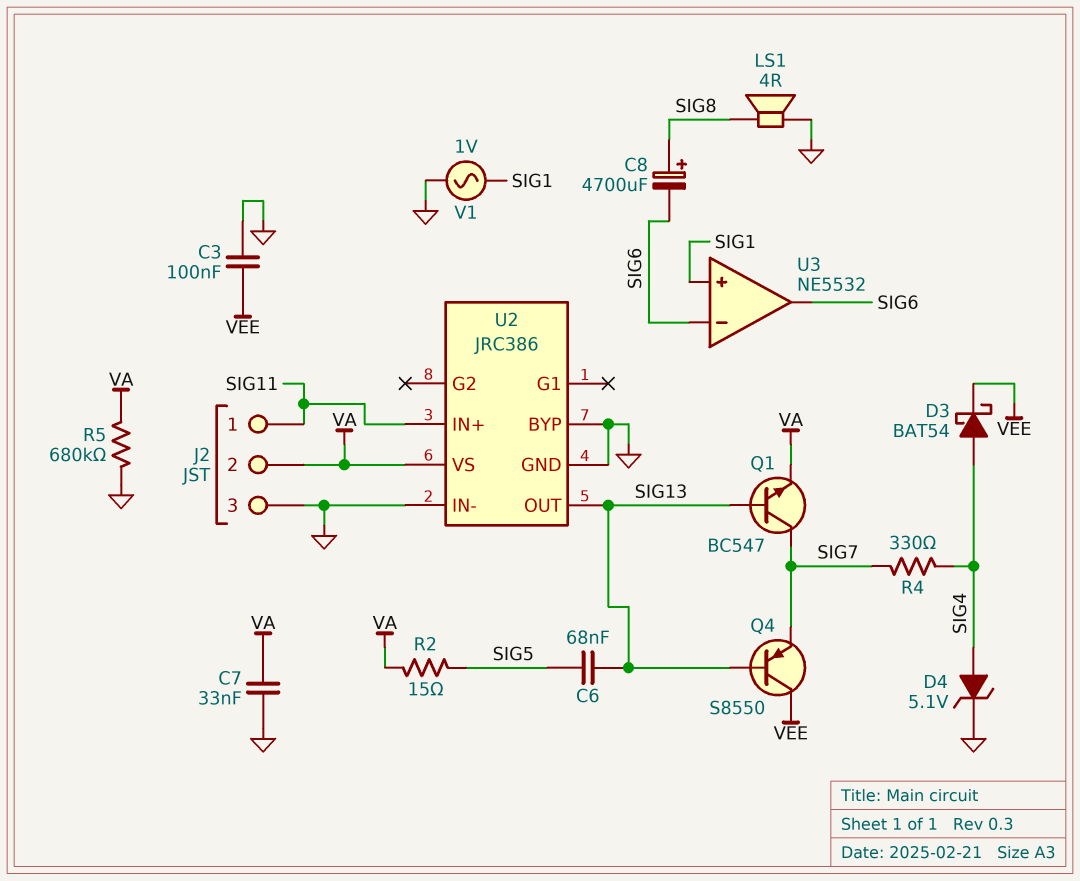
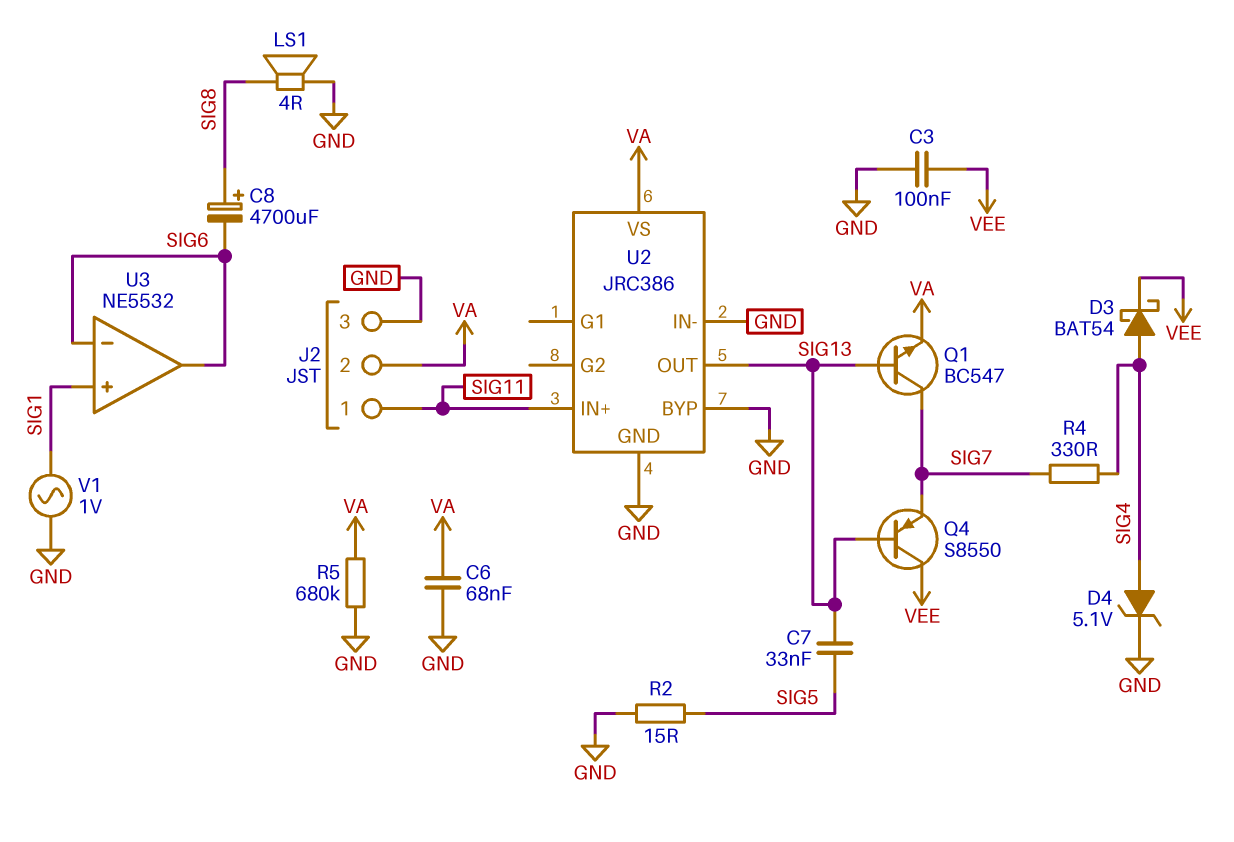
C6: 68nF (SIG5, SIG13) -> 68nF (GND, VA)
C7: 33nF (GND, VA) -> 33nF (SIG5, SIG13)
R2: 15 (SIG5, VA) -> 15 (GND, SIG5)

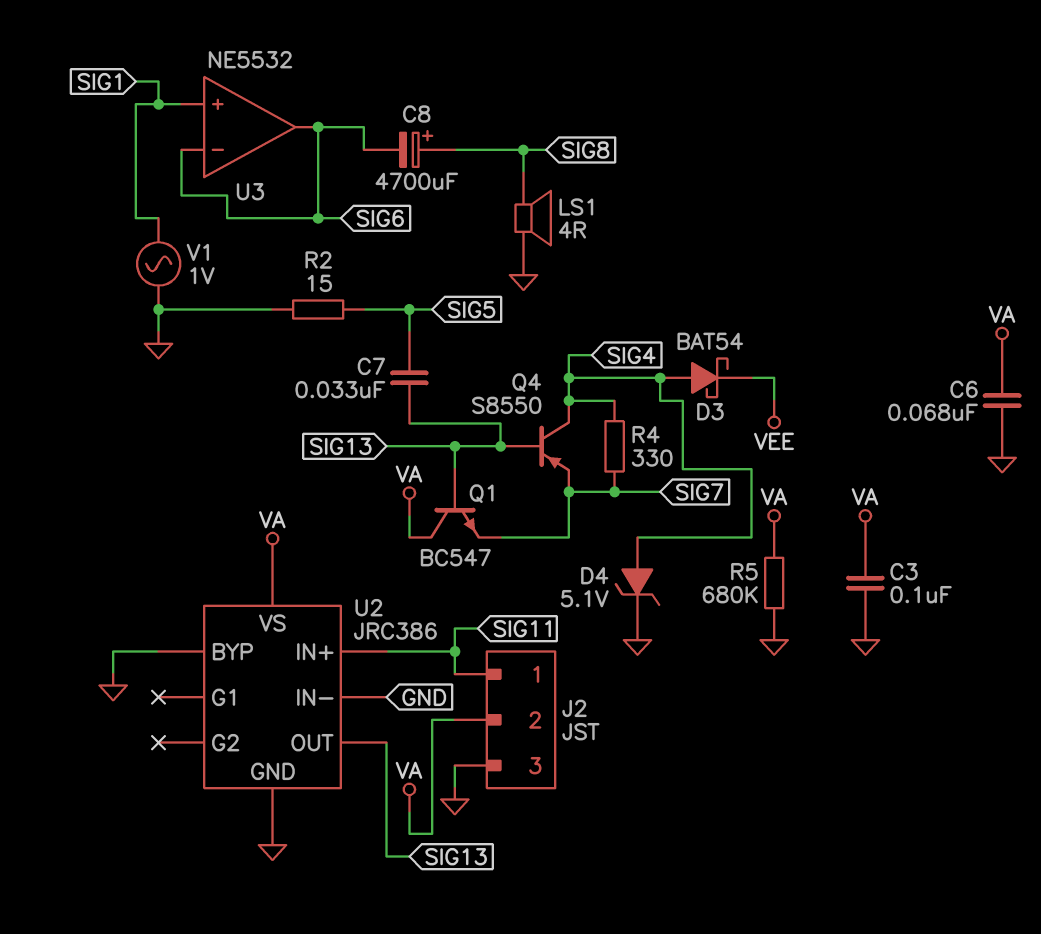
C3: 100nF (GND, VEE) -> 100nF (GND, VA)
Q1: NPN BC547 (B SIG13, C SIG7, E VA) -> NPN BC547 (B SIG13, C VA, E SIG7)
Q4: PNP S8550 (B SIG13, C VEE, E SIG7) -> PNP S8550 (B SIG13, C SIG4, E SIG7)

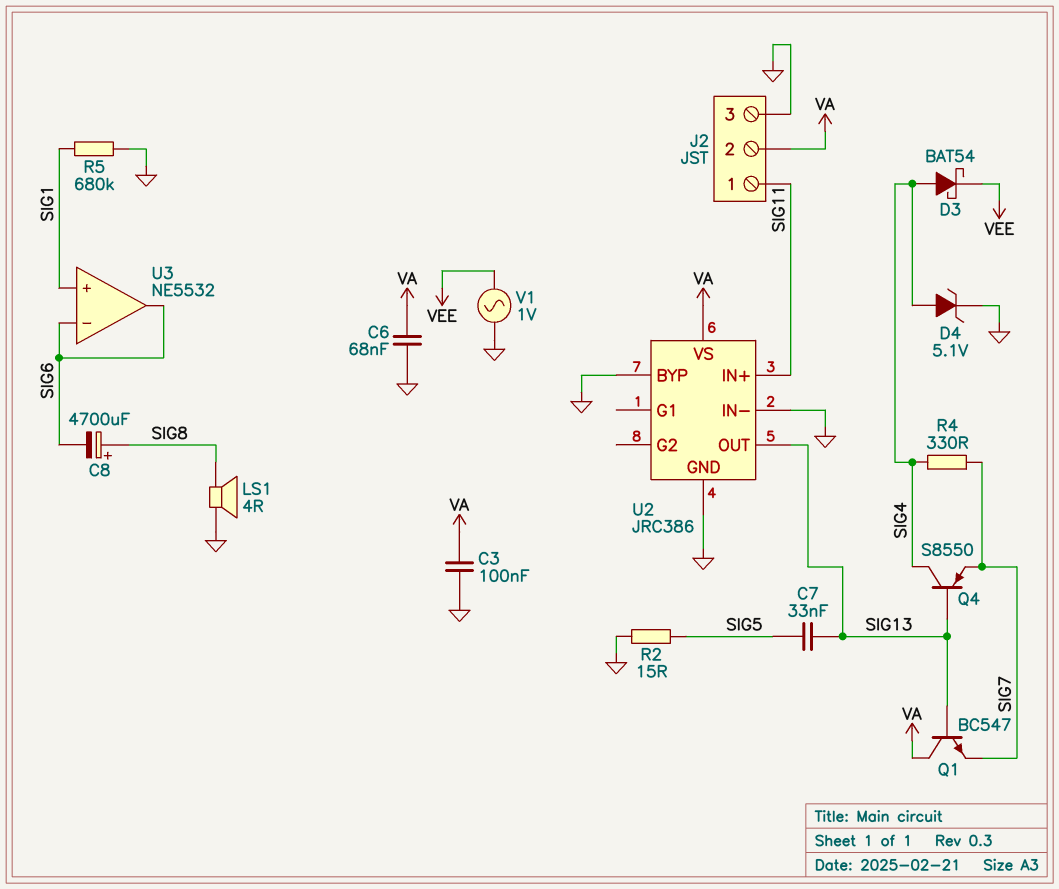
R5: 680k (GND, VA) -> 680k (GND, SIG1)
V1: AC 1V (GND, SIG1) -> AC 1V (GND, VEE)

